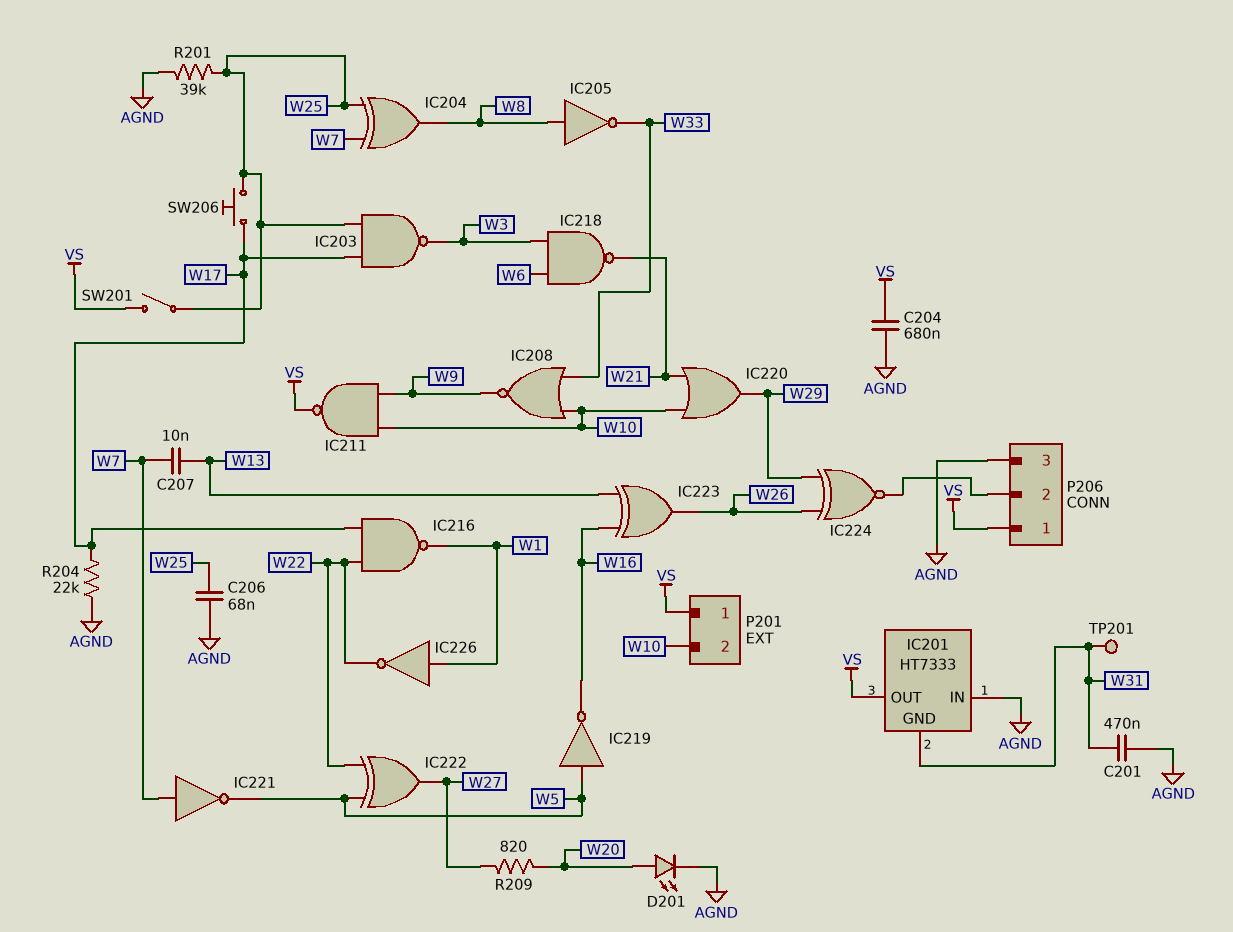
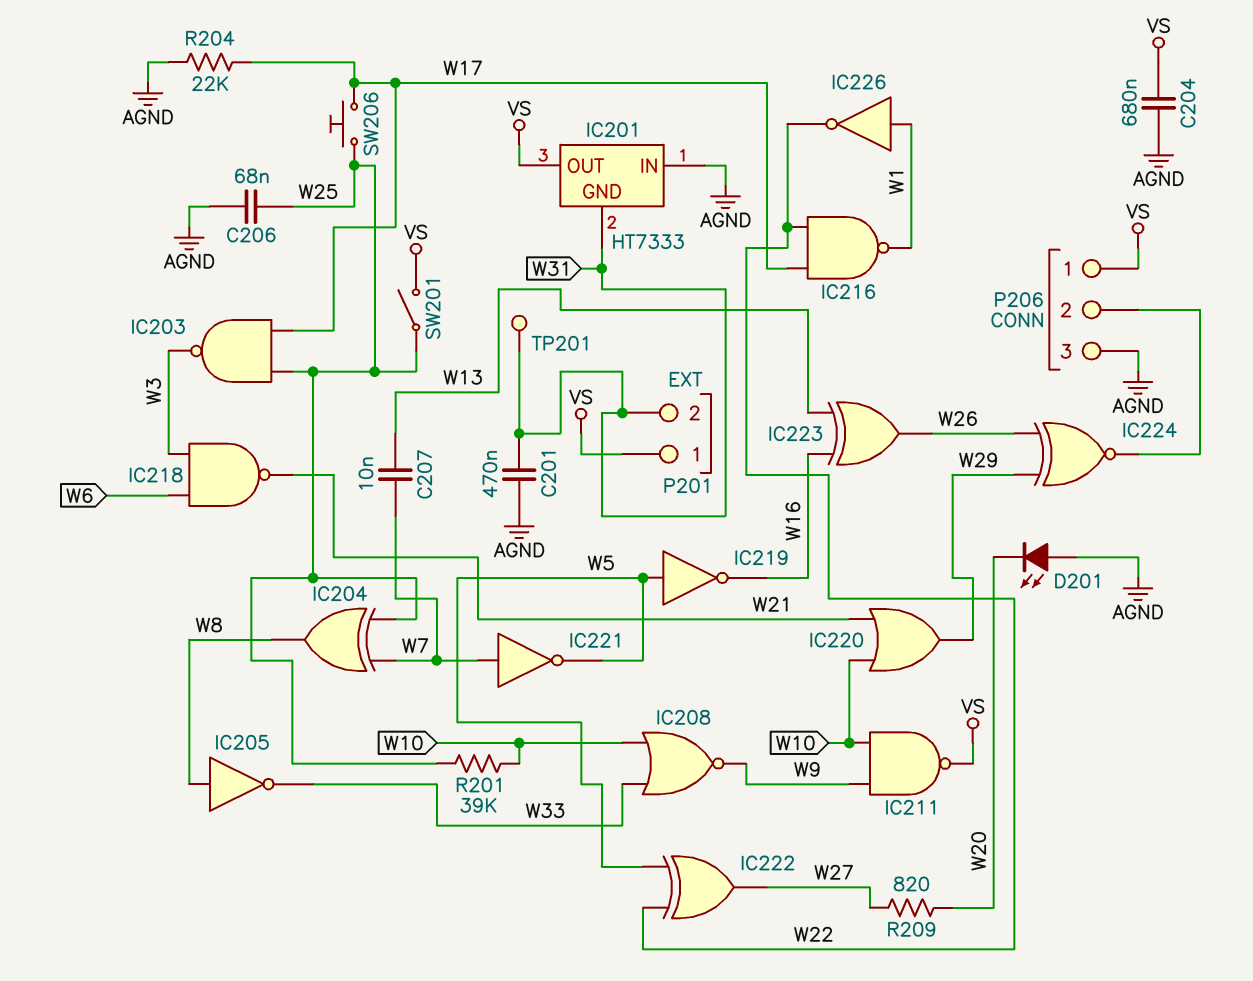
D201: LED (A W20, K AGND) -> LED (A AGND, K W20)
P201 pin 2: W10 -> W31
R201: 39k (AGND, W25) -> 39k (W10, W25)

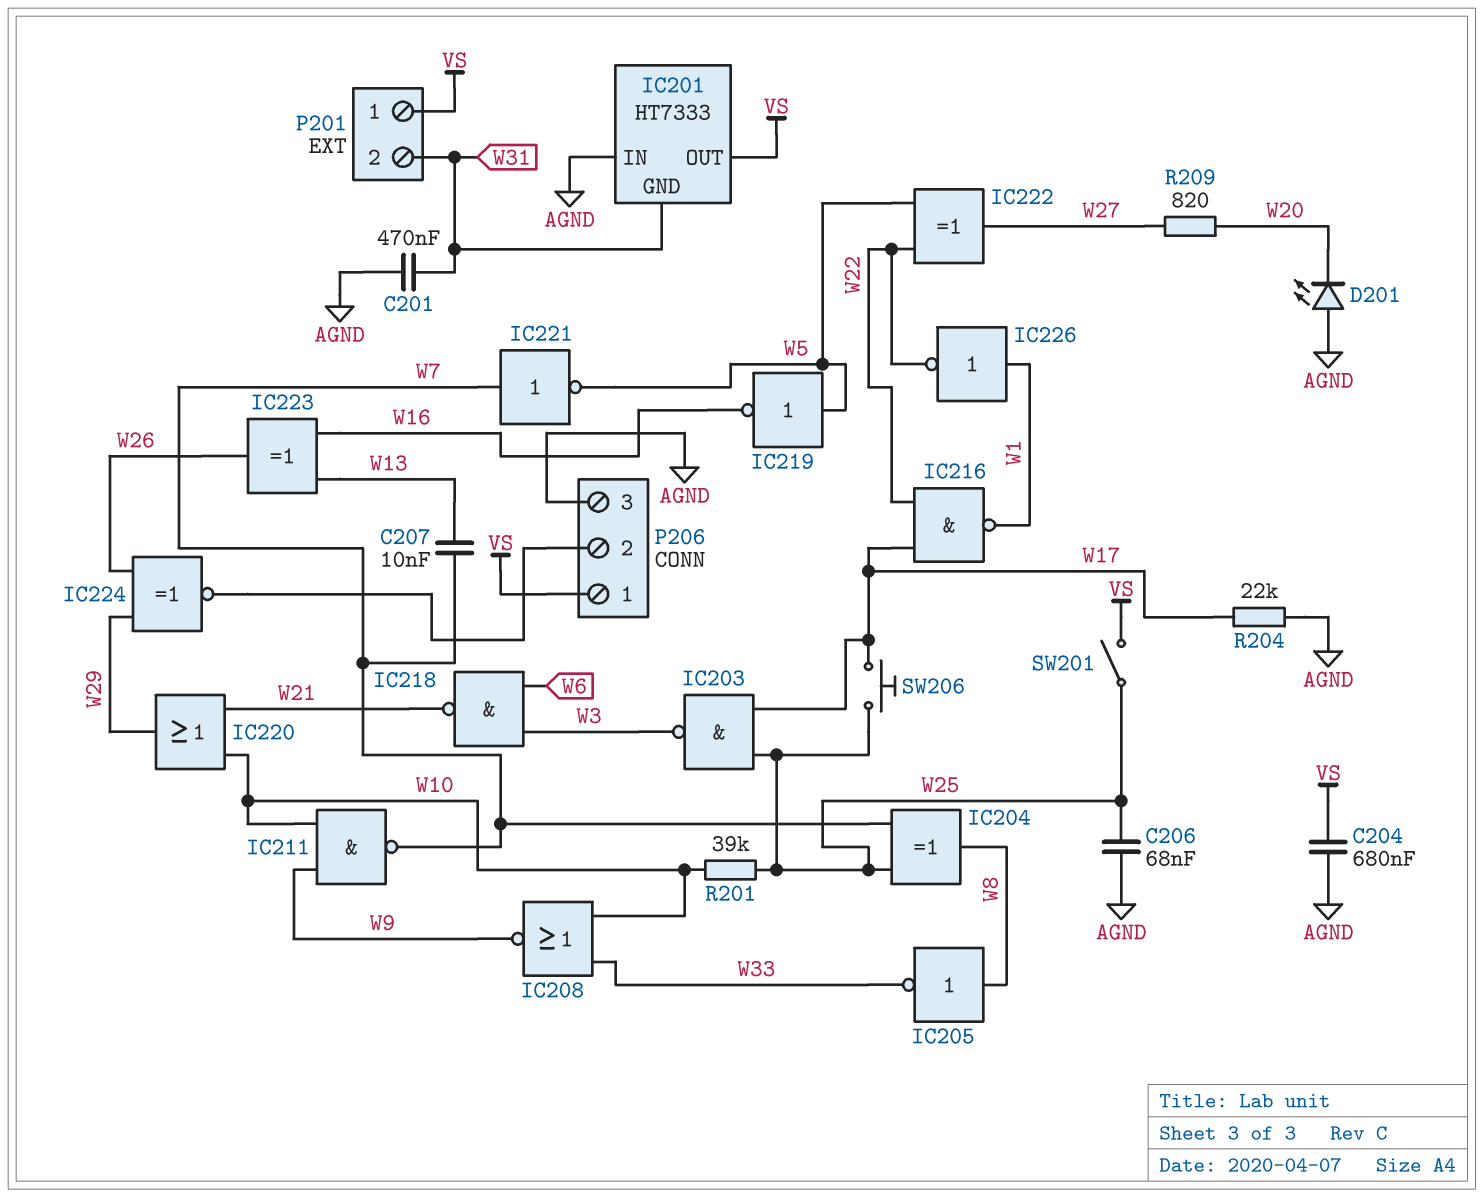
IC211: NAND (in W9, in W10, out VS) -> NAND (in W9, in W10, out W7)
TP201: test point (W31) -> none

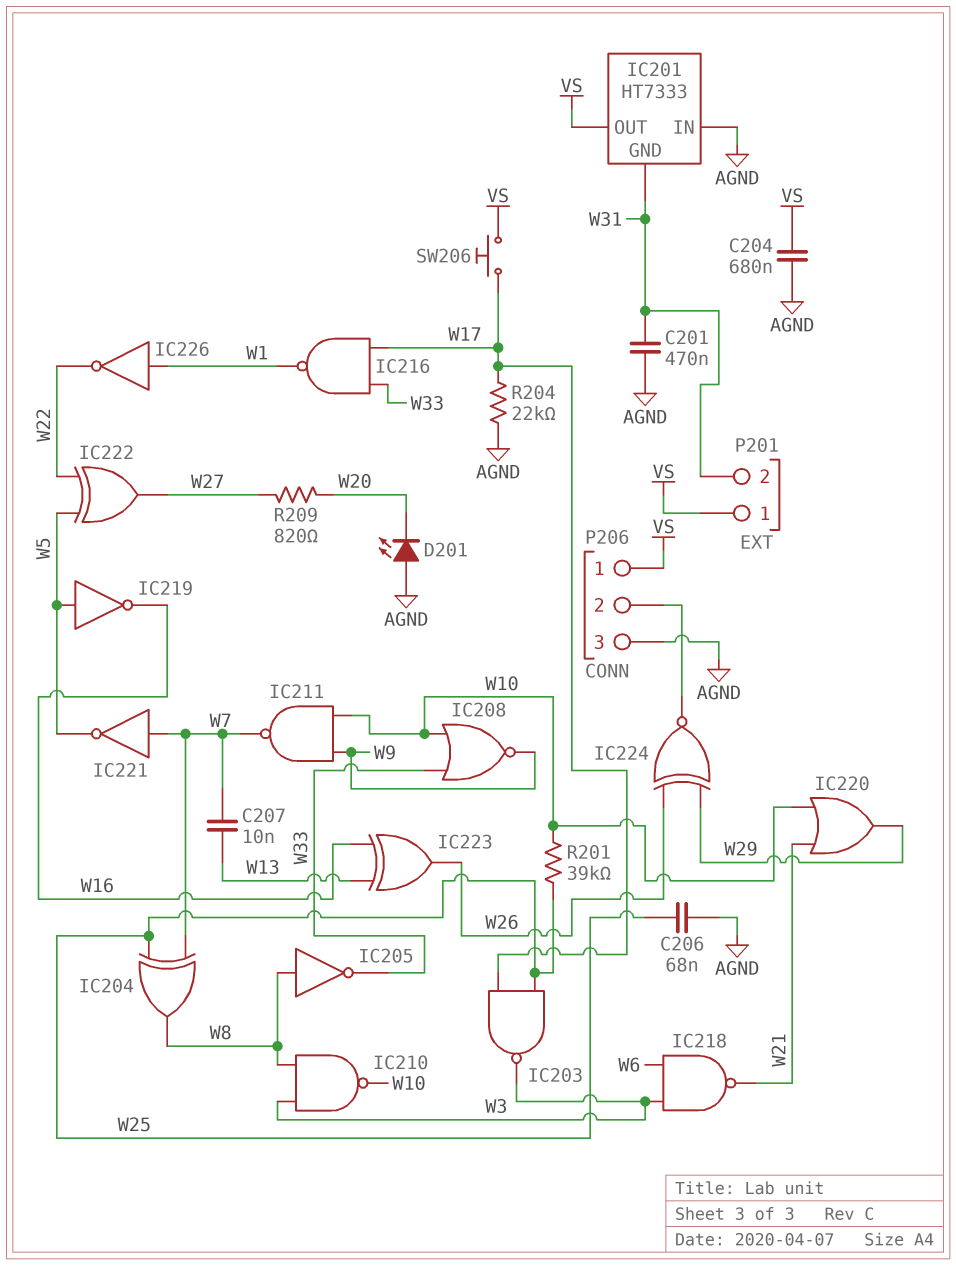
IC210: none -> NAND (in W3, in W8, out W10)
IC216: NAND (in W17, in W22, out W1) -> NAND (in W17, in W33, out W1)
SW201: switch (VS, W25) -> none
SW206: button (W17, W25) -> button (VS, W17)

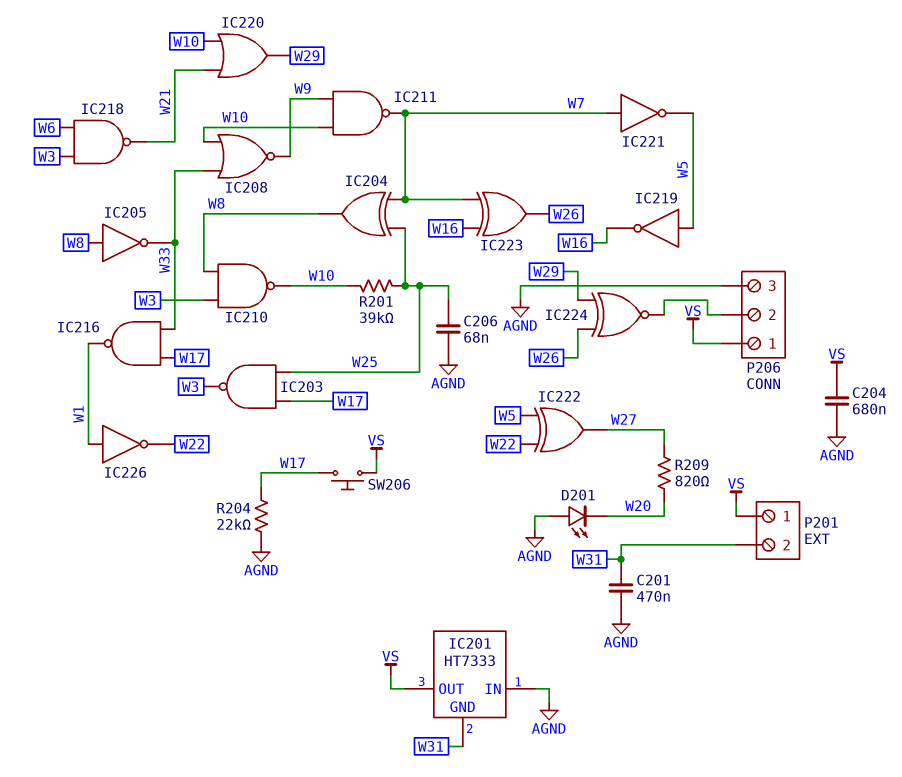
C207: 10nF (W7, W13) -> none
IC223: XOR (in W13, in W16, out W26) -> XOR (in W7, in W16, out W26)

